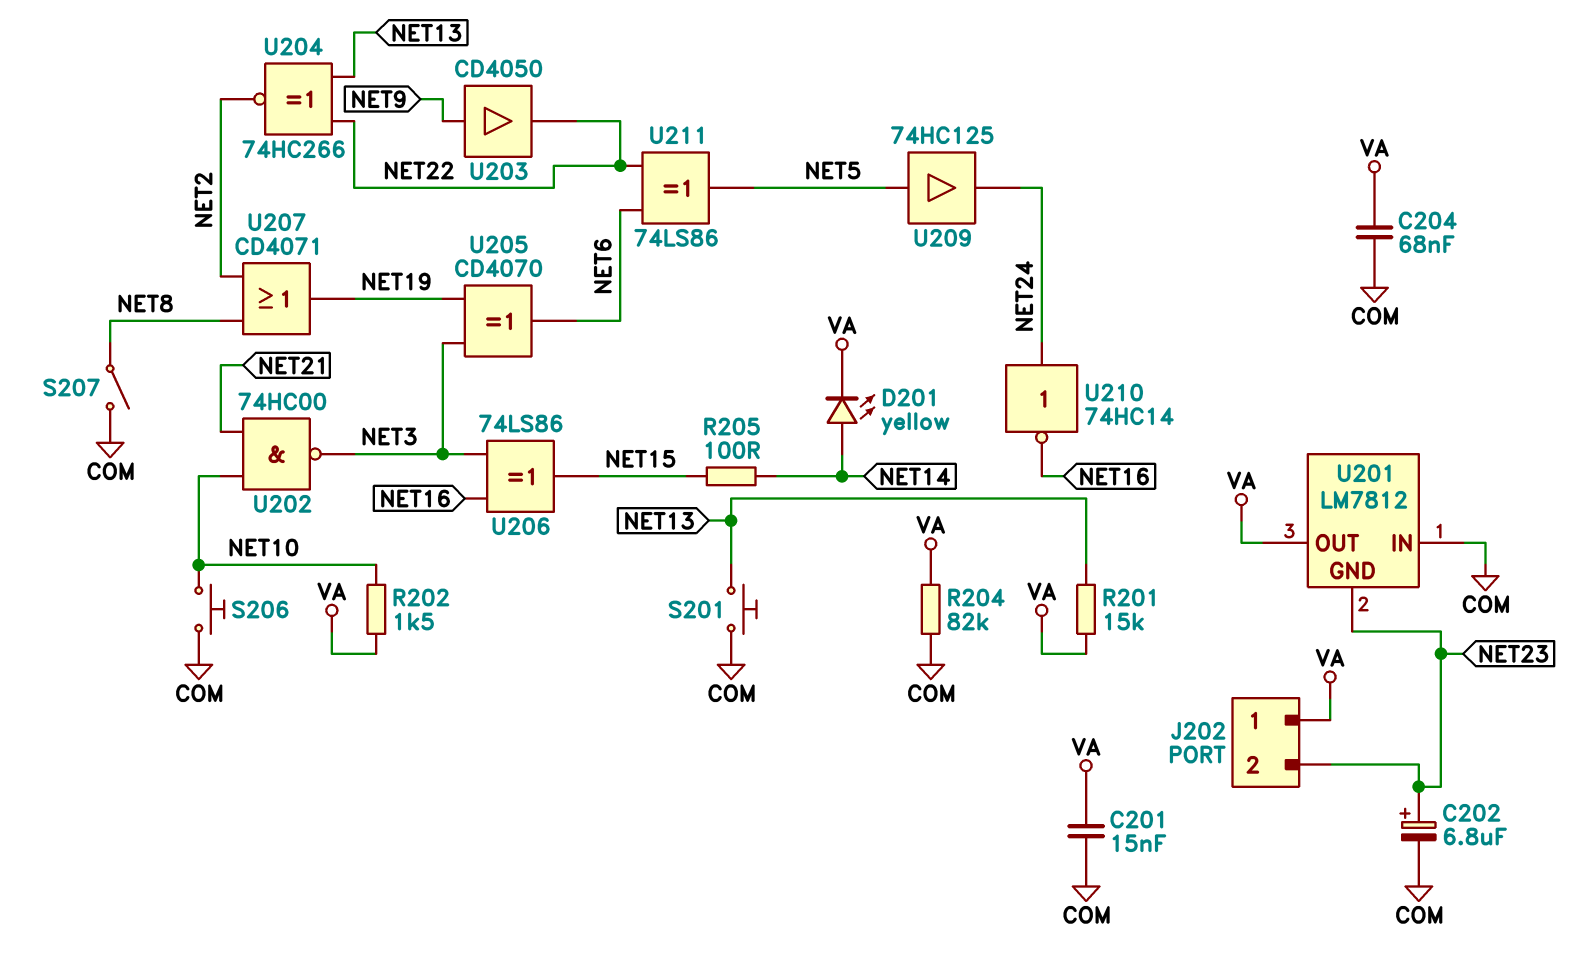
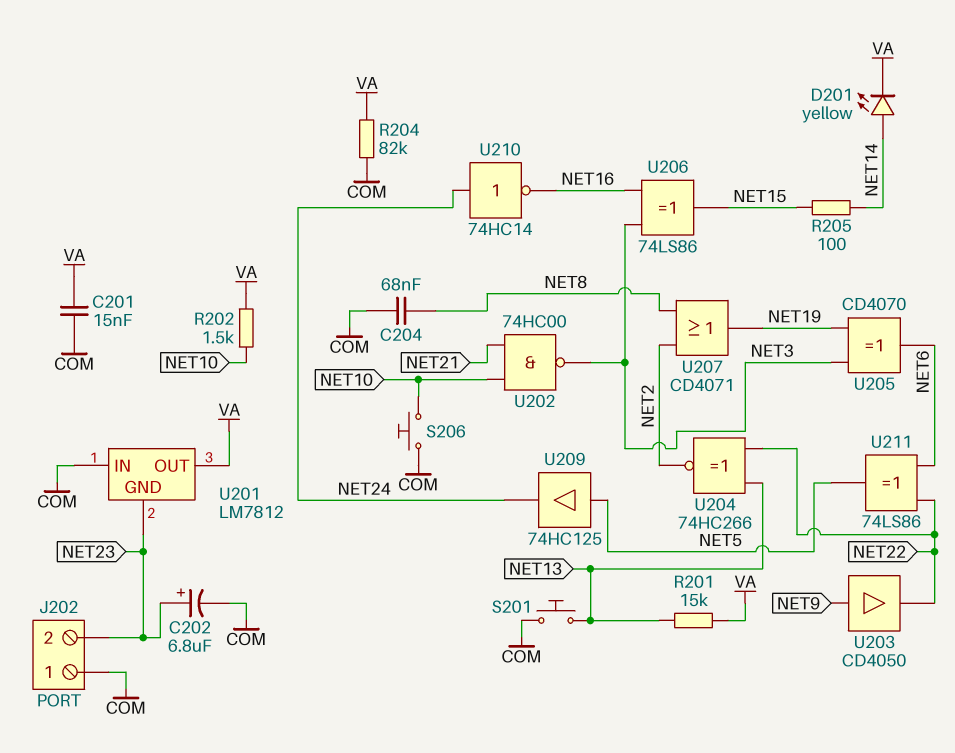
C204: 68nF (COM, VA) -> 68nF (COM, NET8)
J202 pin 1: VA -> COM
S207: switch (COM, NET8) -> none

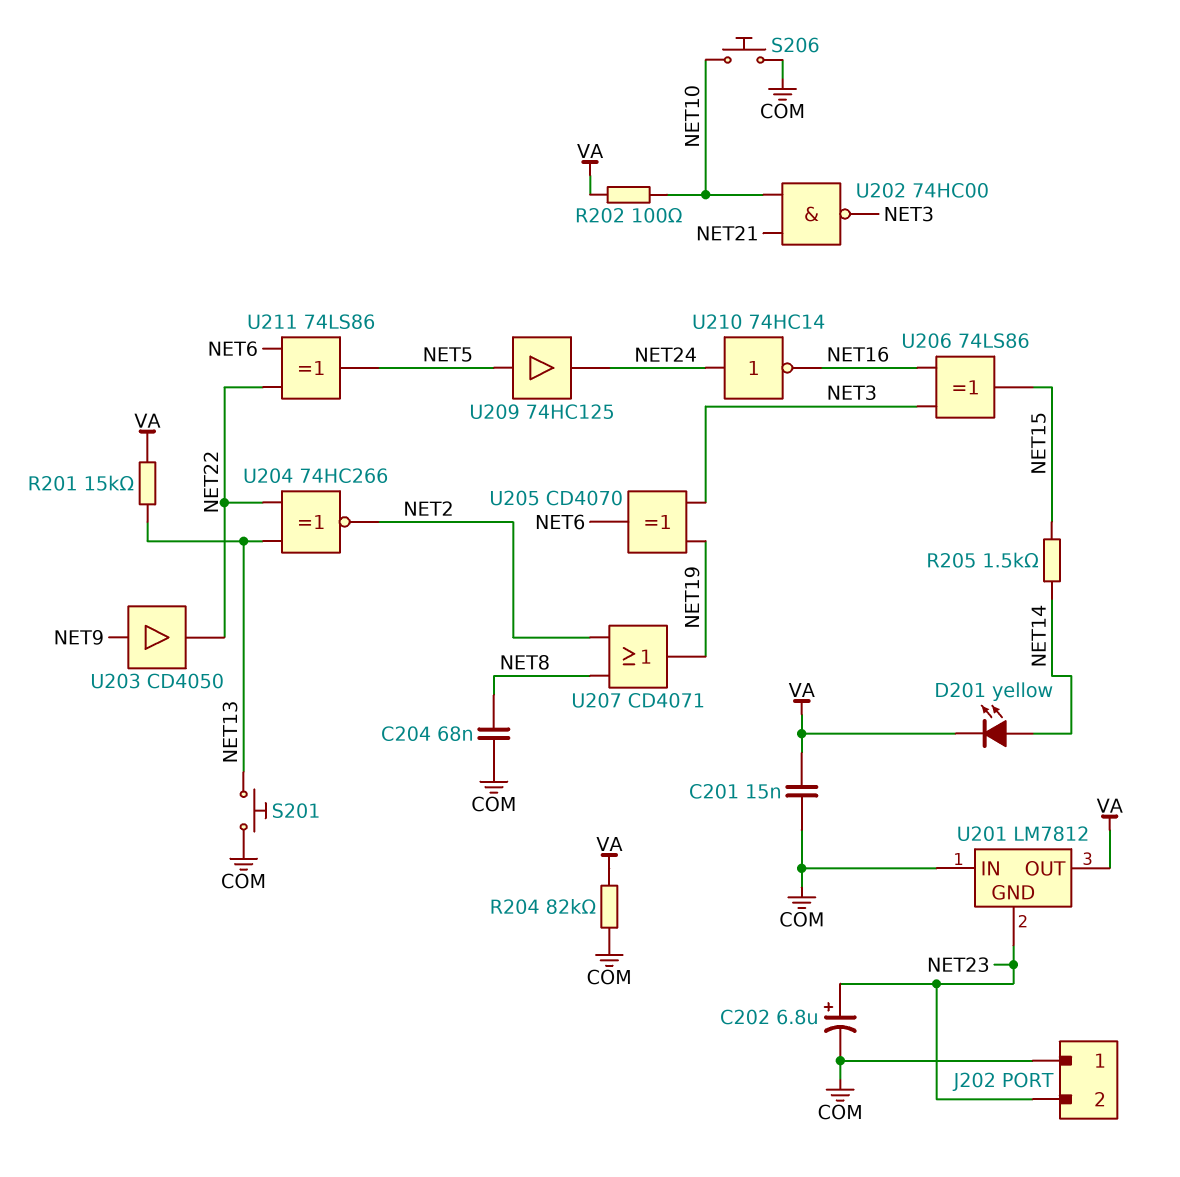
R202: 1.5k (NET10, VA) -> 100 (NET10, VA)
R205: 100 (NET14, NET15) -> 1.5k (NET14, NET15)

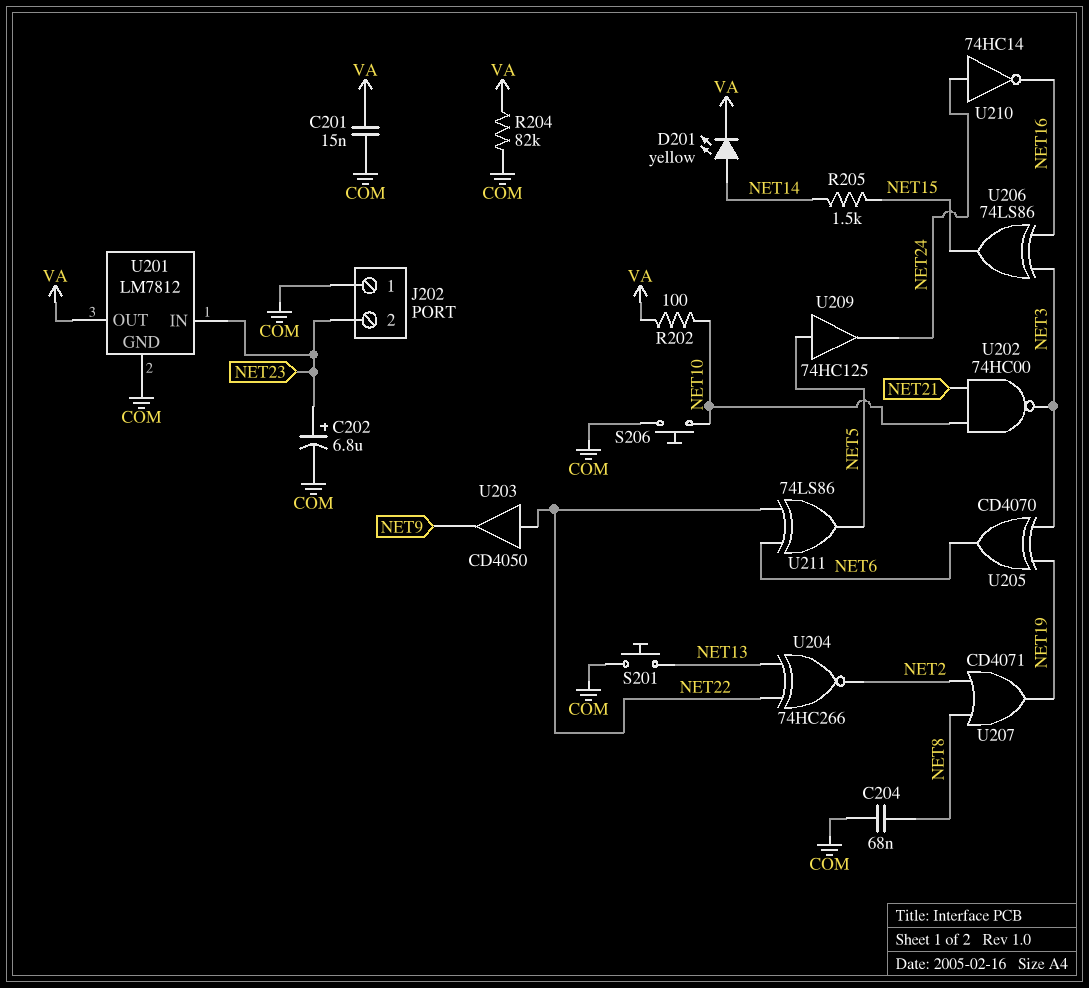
R201: 15k (NET13, VA) -> none
U201 pin GND: NET23 -> COM
U201 pin IN: COM -> NET23
U203: buffer CD4050 (in NET9, out NET22) -> buffer CD4050 (in NET22, out NET9)

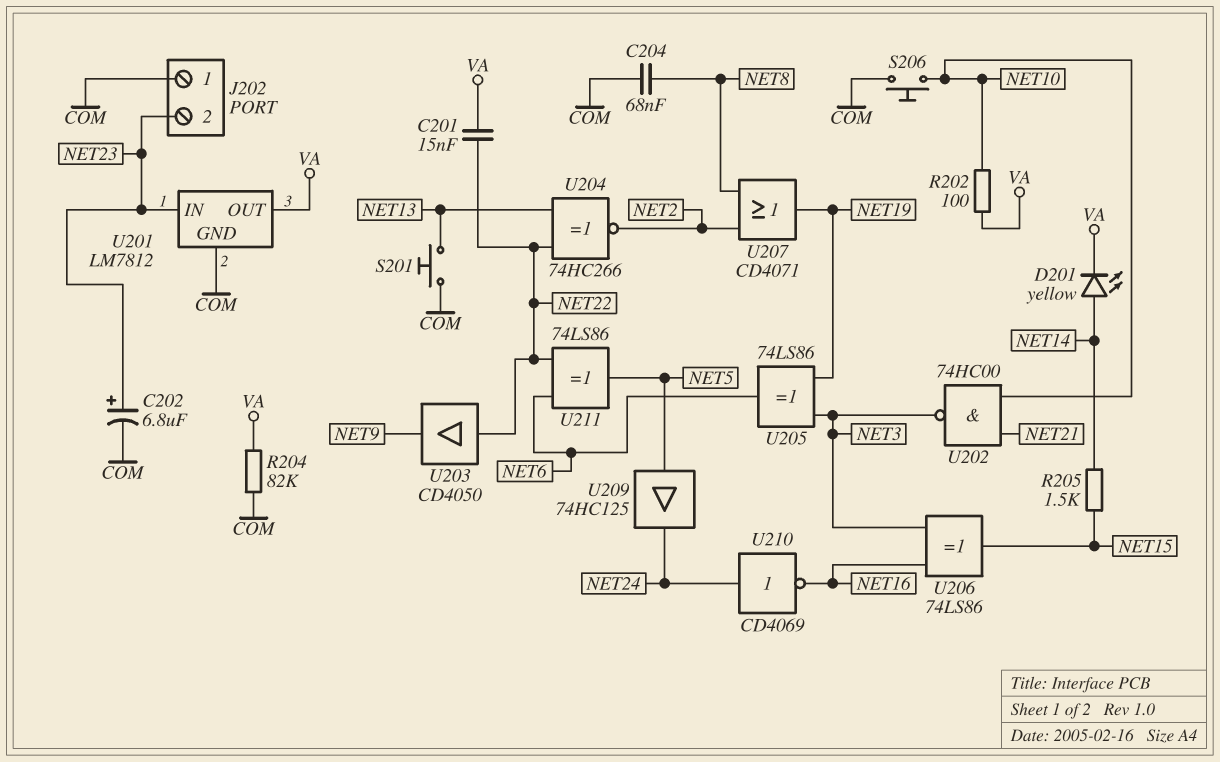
C201: 15nF (COM, VA) -> 15nF (NET22, VA)
U205: XOR CD4070 (in NET3, in NET19, out NET6) -> XOR 74LS86 (in NET3, in NET19, out NET6)
U210: NOT 74HC14 (in NET24, out NET16) -> NOT CD4069 (in NET24, out NET16)

